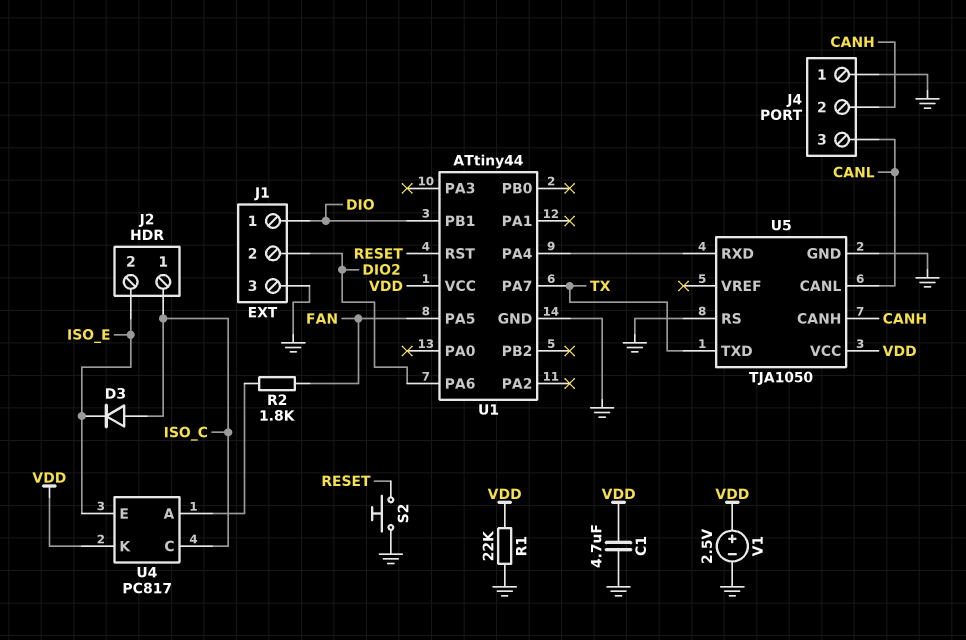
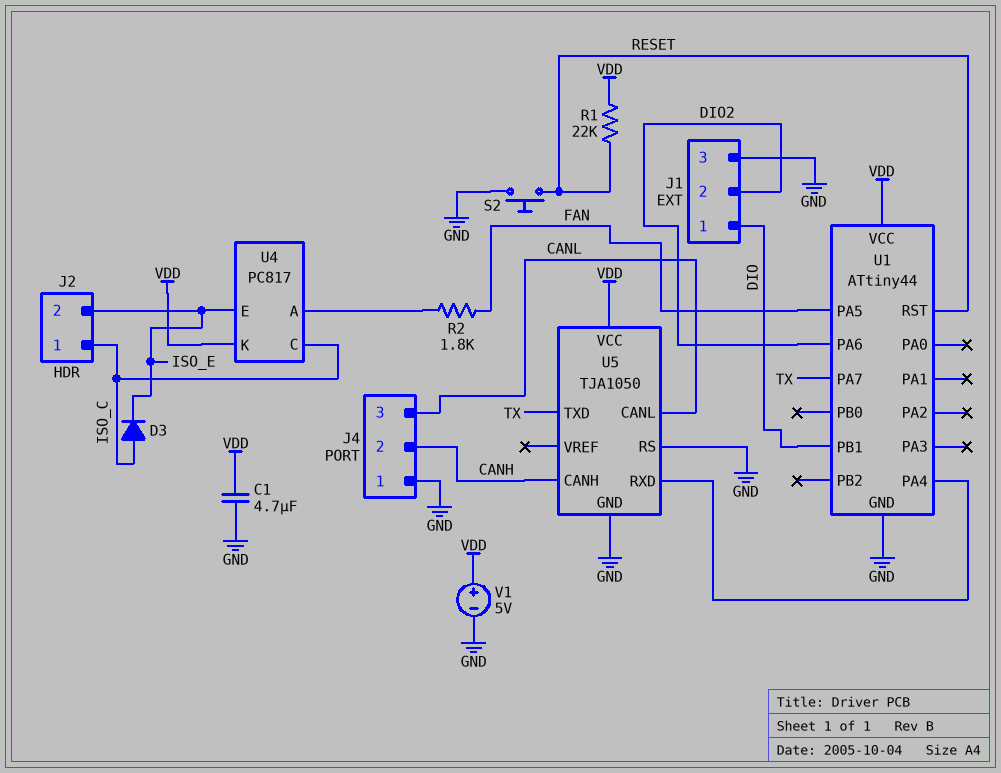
R1: 22k (GND, VDD) -> 22k (RESET, VDD)
V1: 2.5V (plus VDD, minus GND) -> 5V (plus VDD, minus GND)

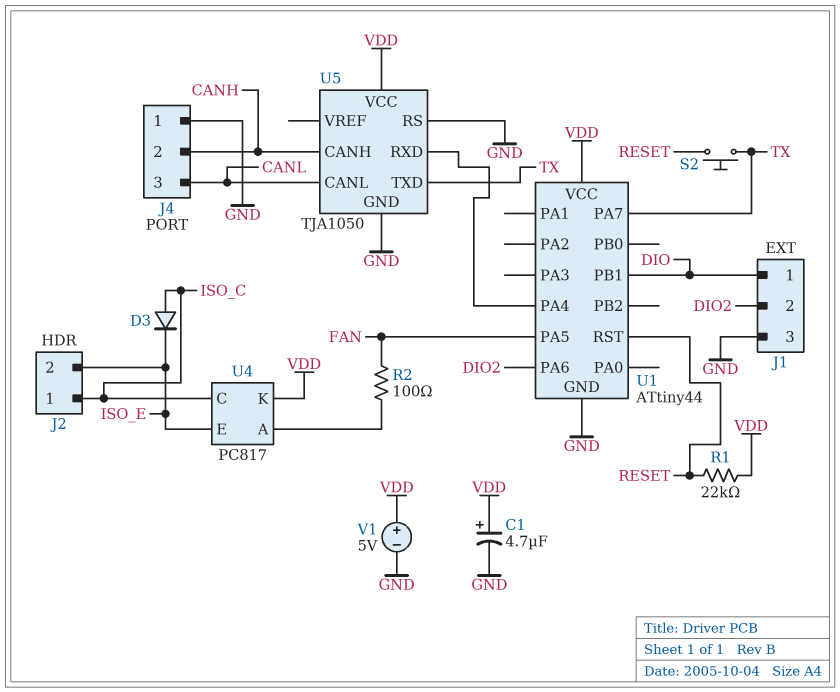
C1: 4.7uF (GND, VDD) -> 4.7uF (plus VDD, minus GND)
R2: 1.8k (FAN, U4/A) -> 100 (FAN, U4/A)
S2: button (GND, RESET) -> button (RESET, TX)

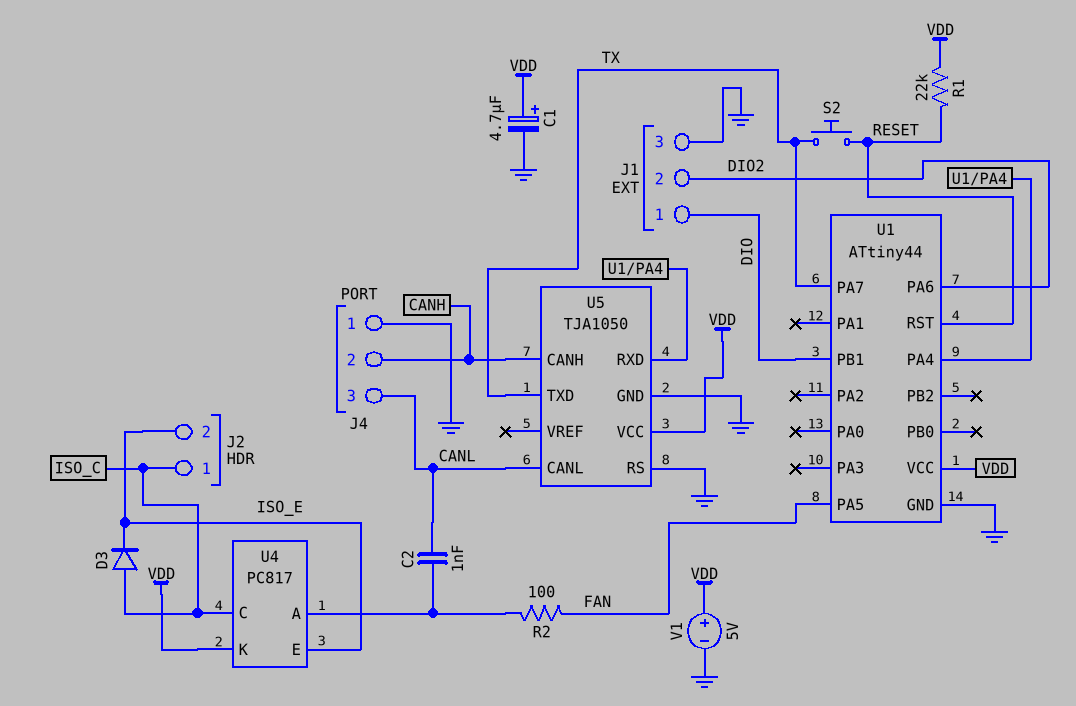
C2: none -> 1nF (CANL, U4/A)

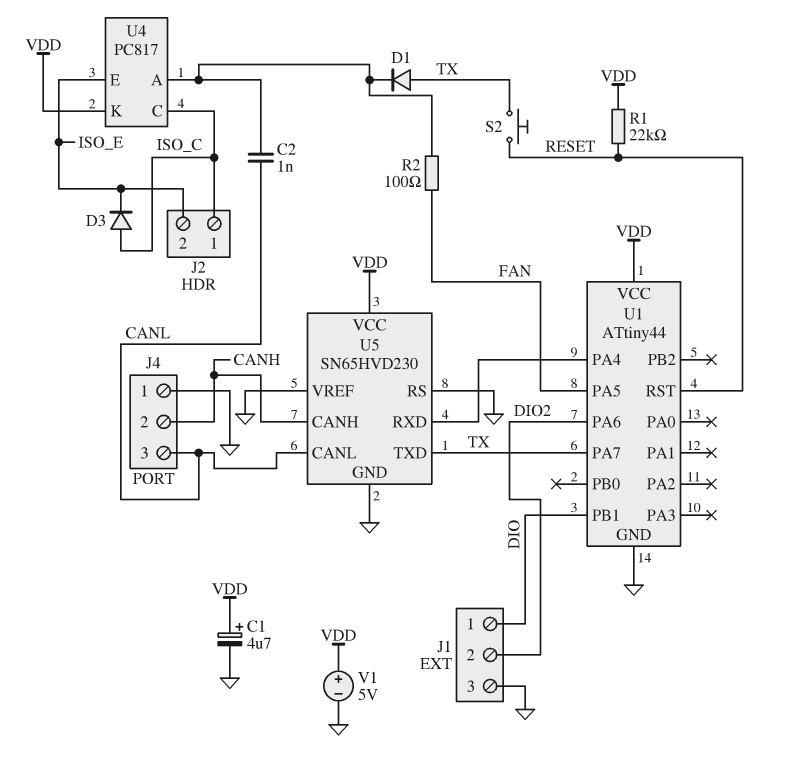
D1: none -> diode (A TX, K U4/A)
U5: TJA1050 -> SN65HVD230
U5 pin VREF: none -> GND

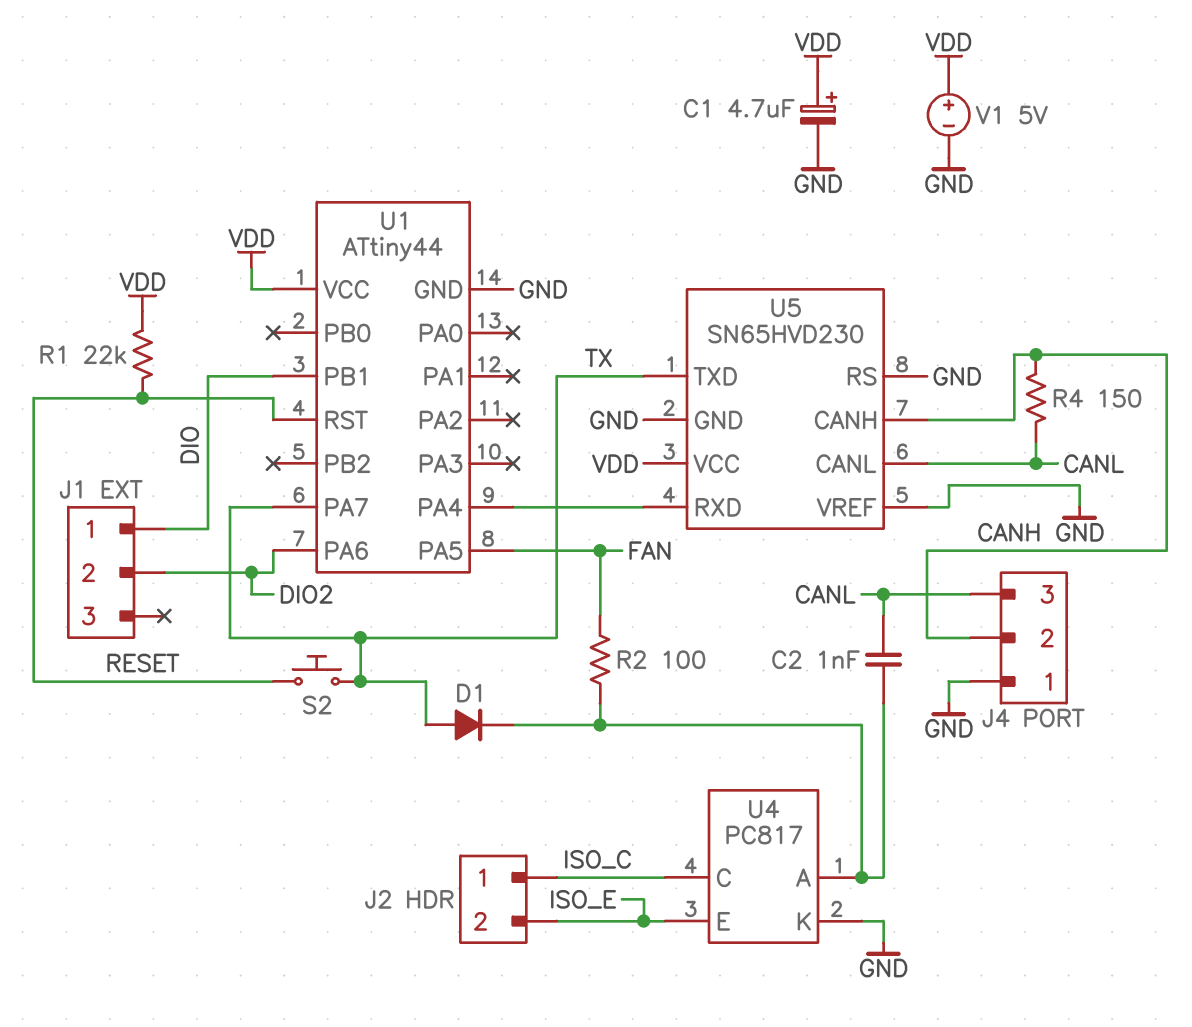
D3: diode (A ISO_C, K ISO_E) -> none
J1 pin 3: GND -> none
R4: none -> 150 (CANH, CANL)
U4 pin K: VDD -> GND

